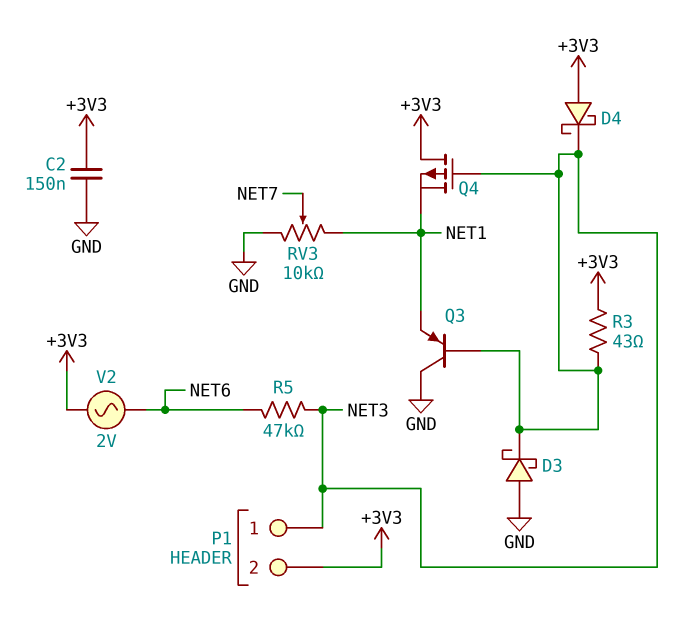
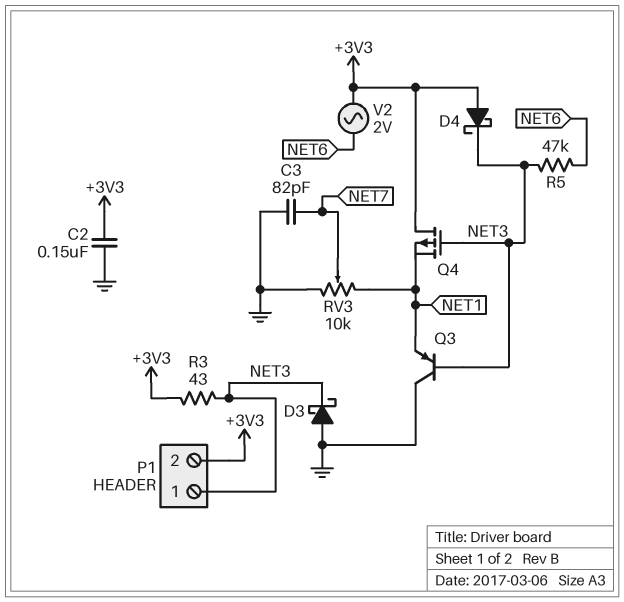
C3: none -> 82pF (GND, NET7)

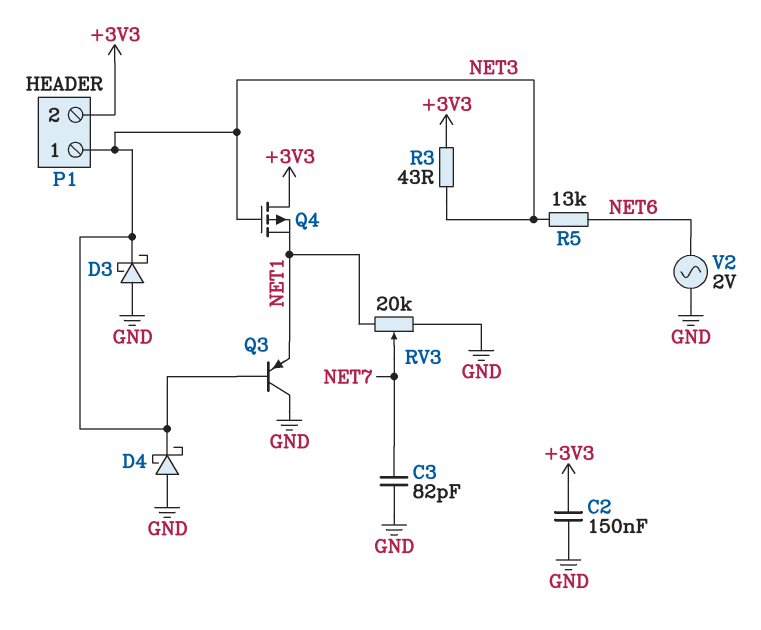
D4: schottky (A +3V3, K NET3) -> schottky (A GND, K NET3)
R5: 47k (NET3, NET6) -> 13k (NET3, NET6)
RV3: 10k (GND, NET1, wiper NET7) -> 20k (GND, NET1, wiper NET7)
V2: AC 2V (+3V3, NET6) -> AC 2V (GND, NET6)

